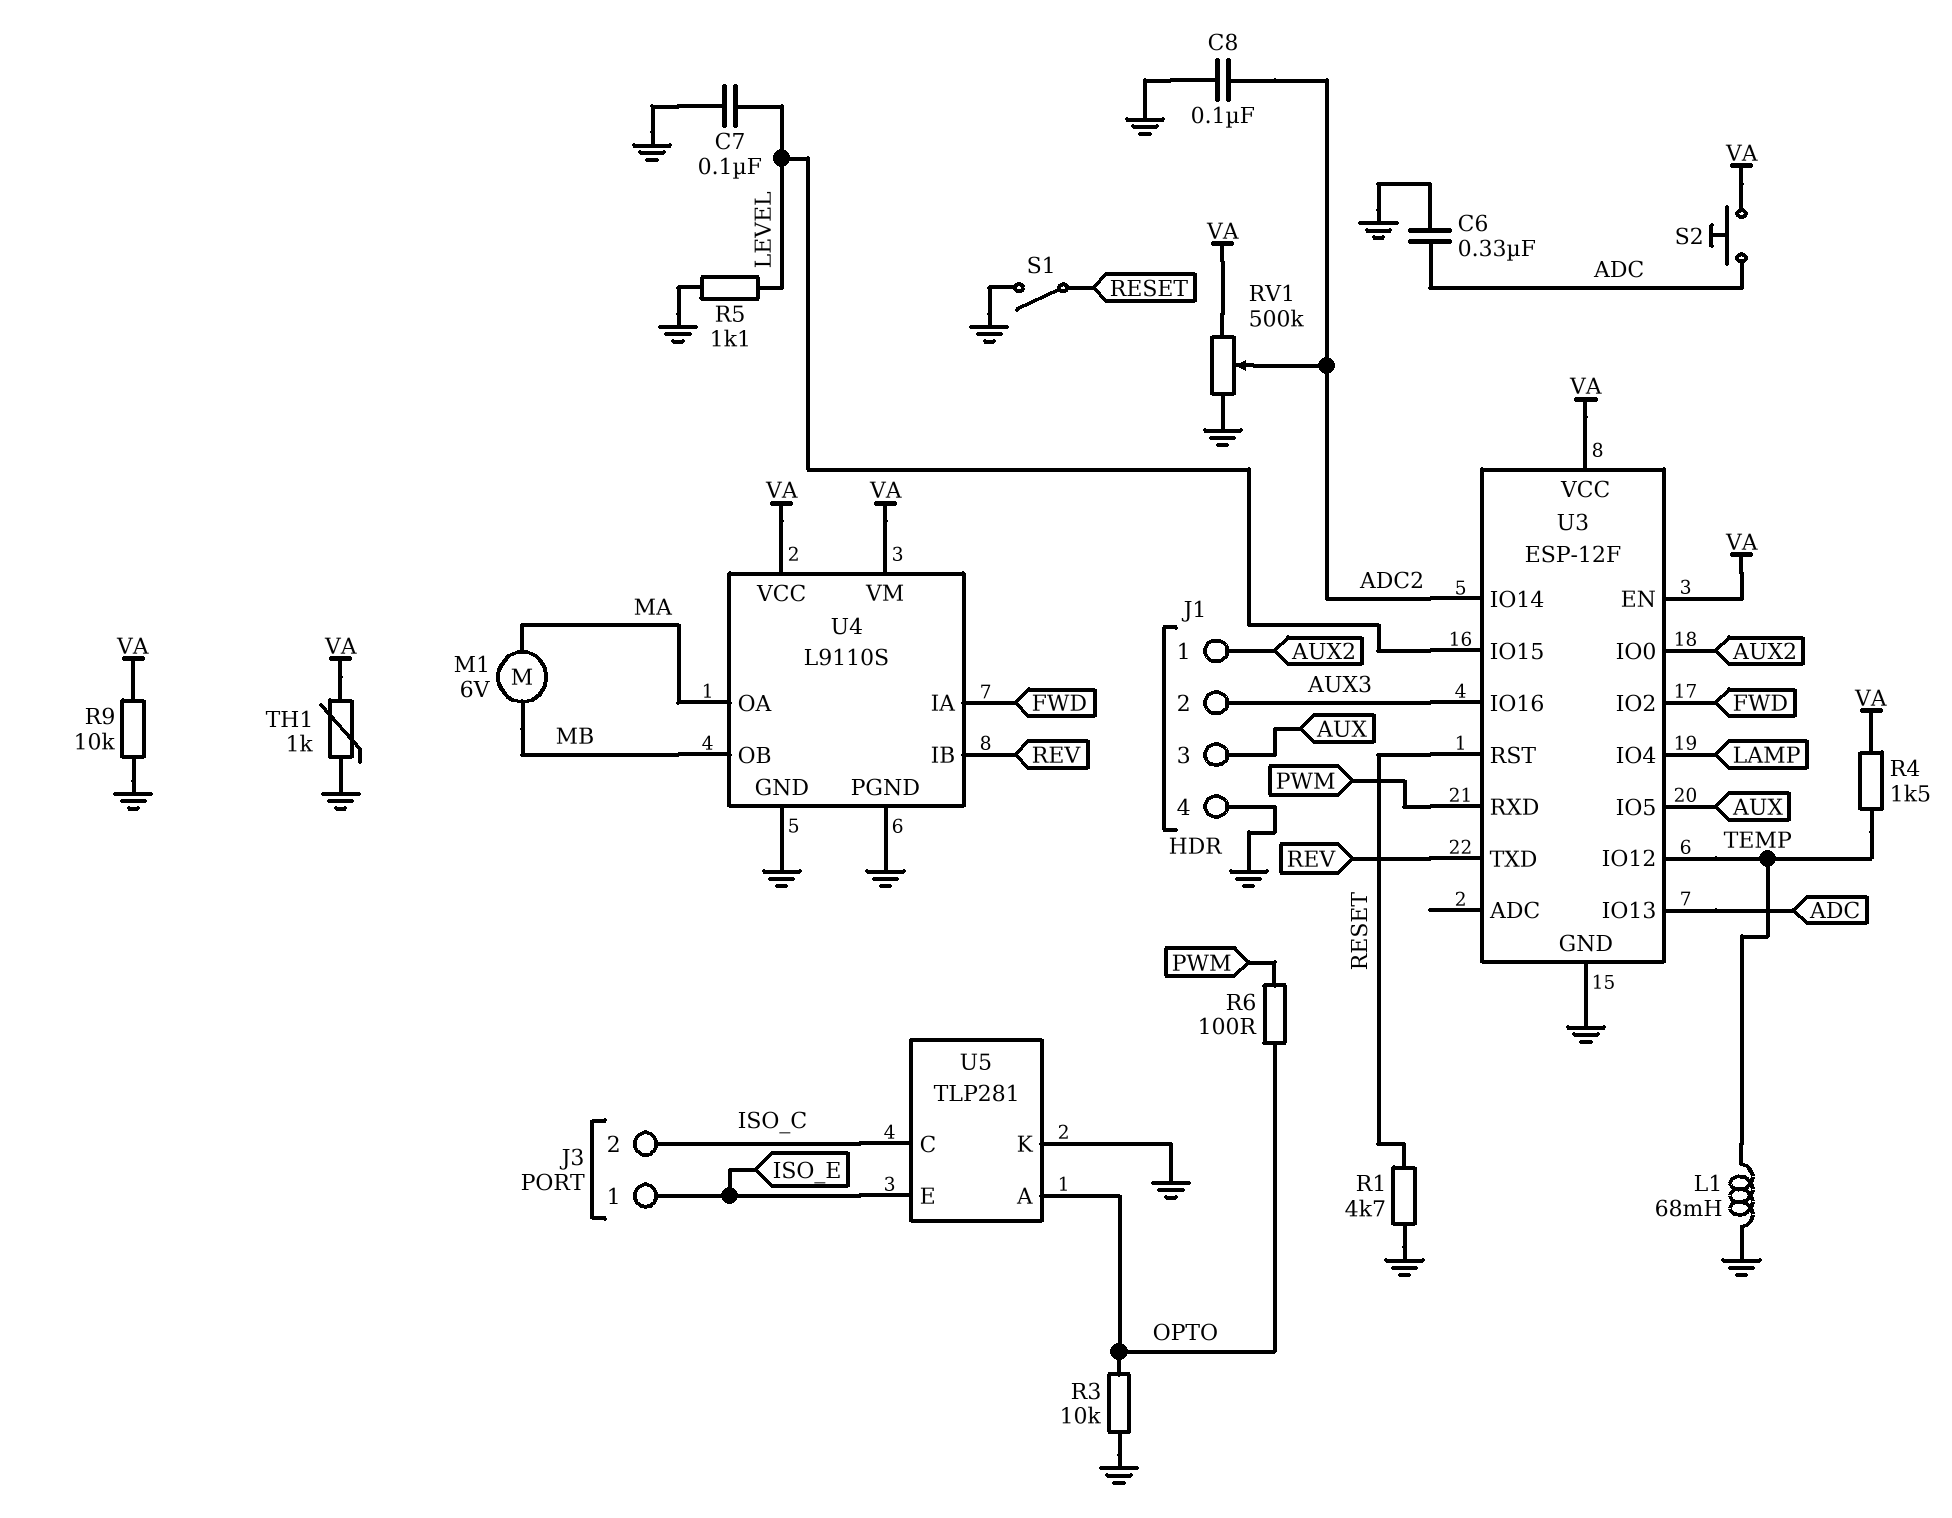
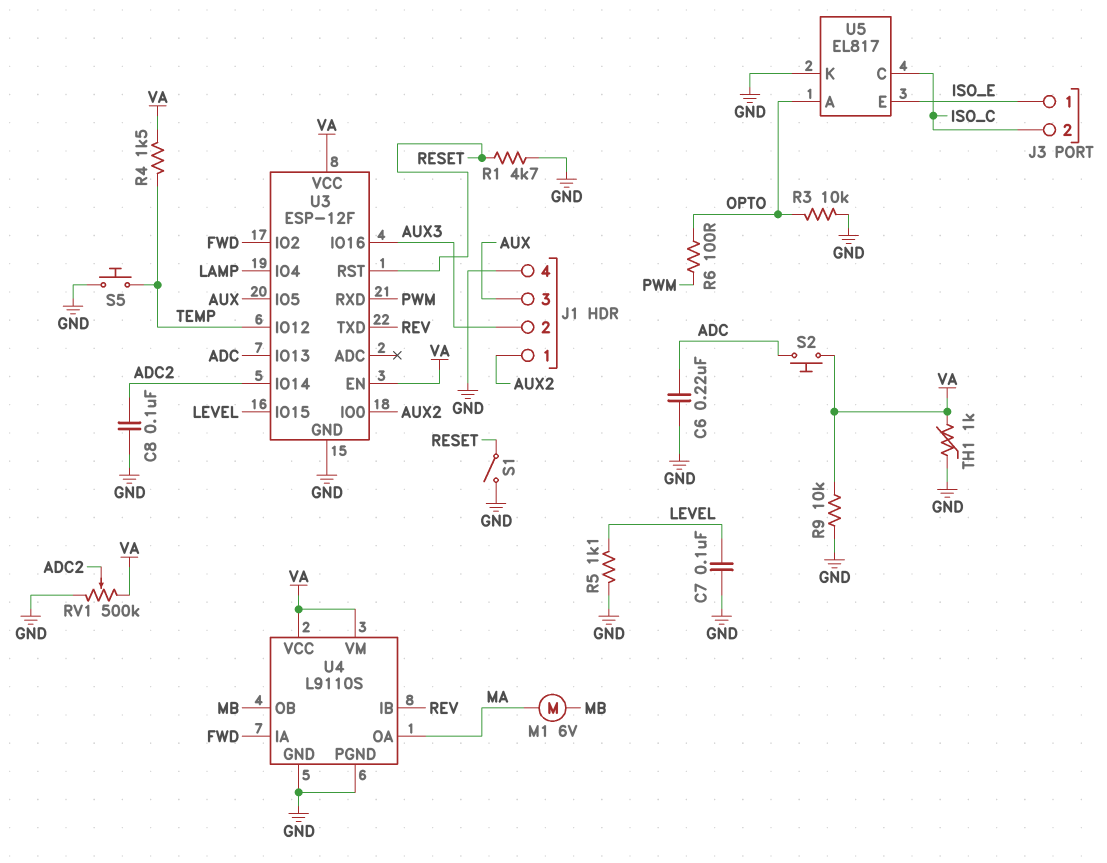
C6: 330nF (ADC, GND) -> 220nF (ADC, GND)
L1: 68mH (GND, TEMP) -> none
S5: none -> button (GND, TEMP)
U5: TLP281 -> EL817

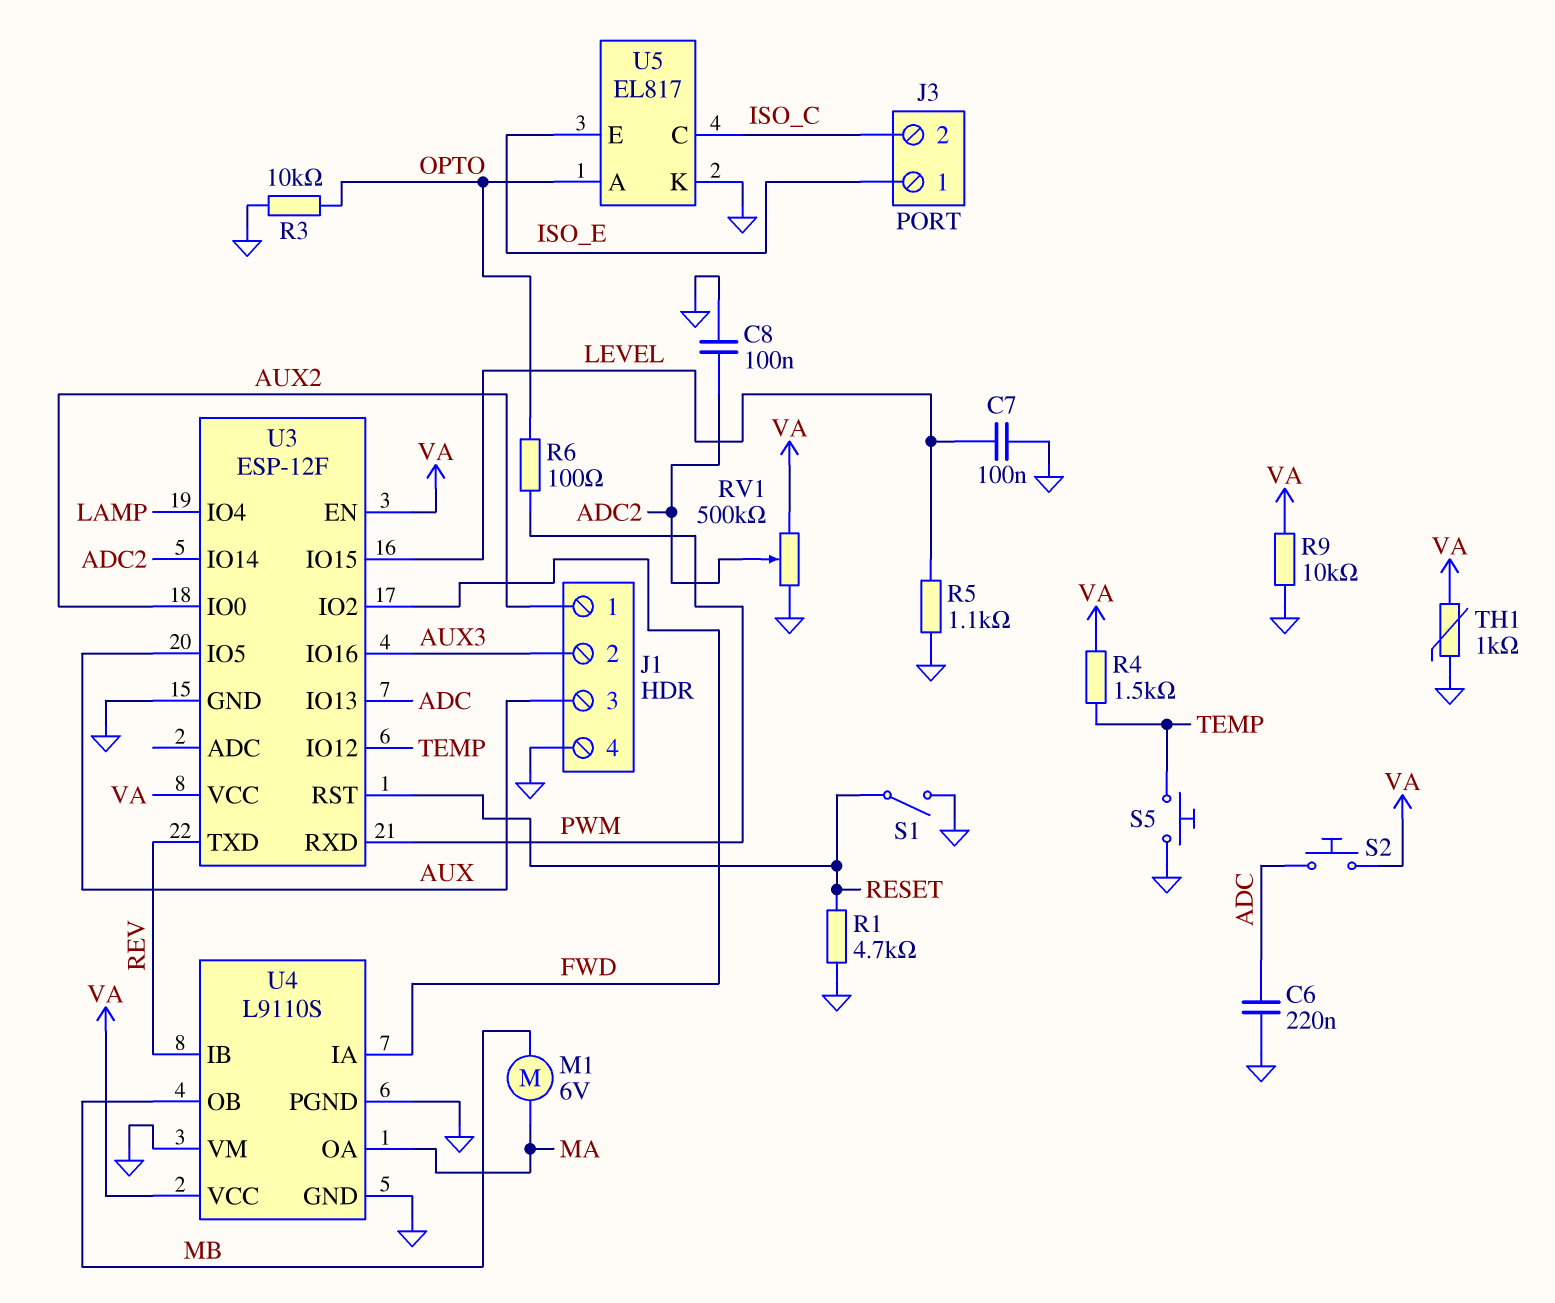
U4 pin VM: VA -> GND

